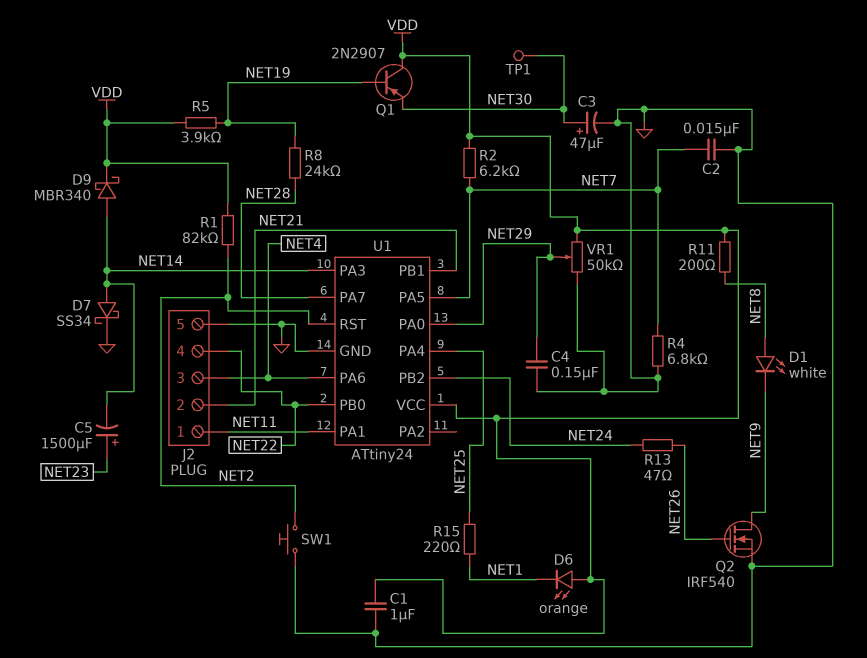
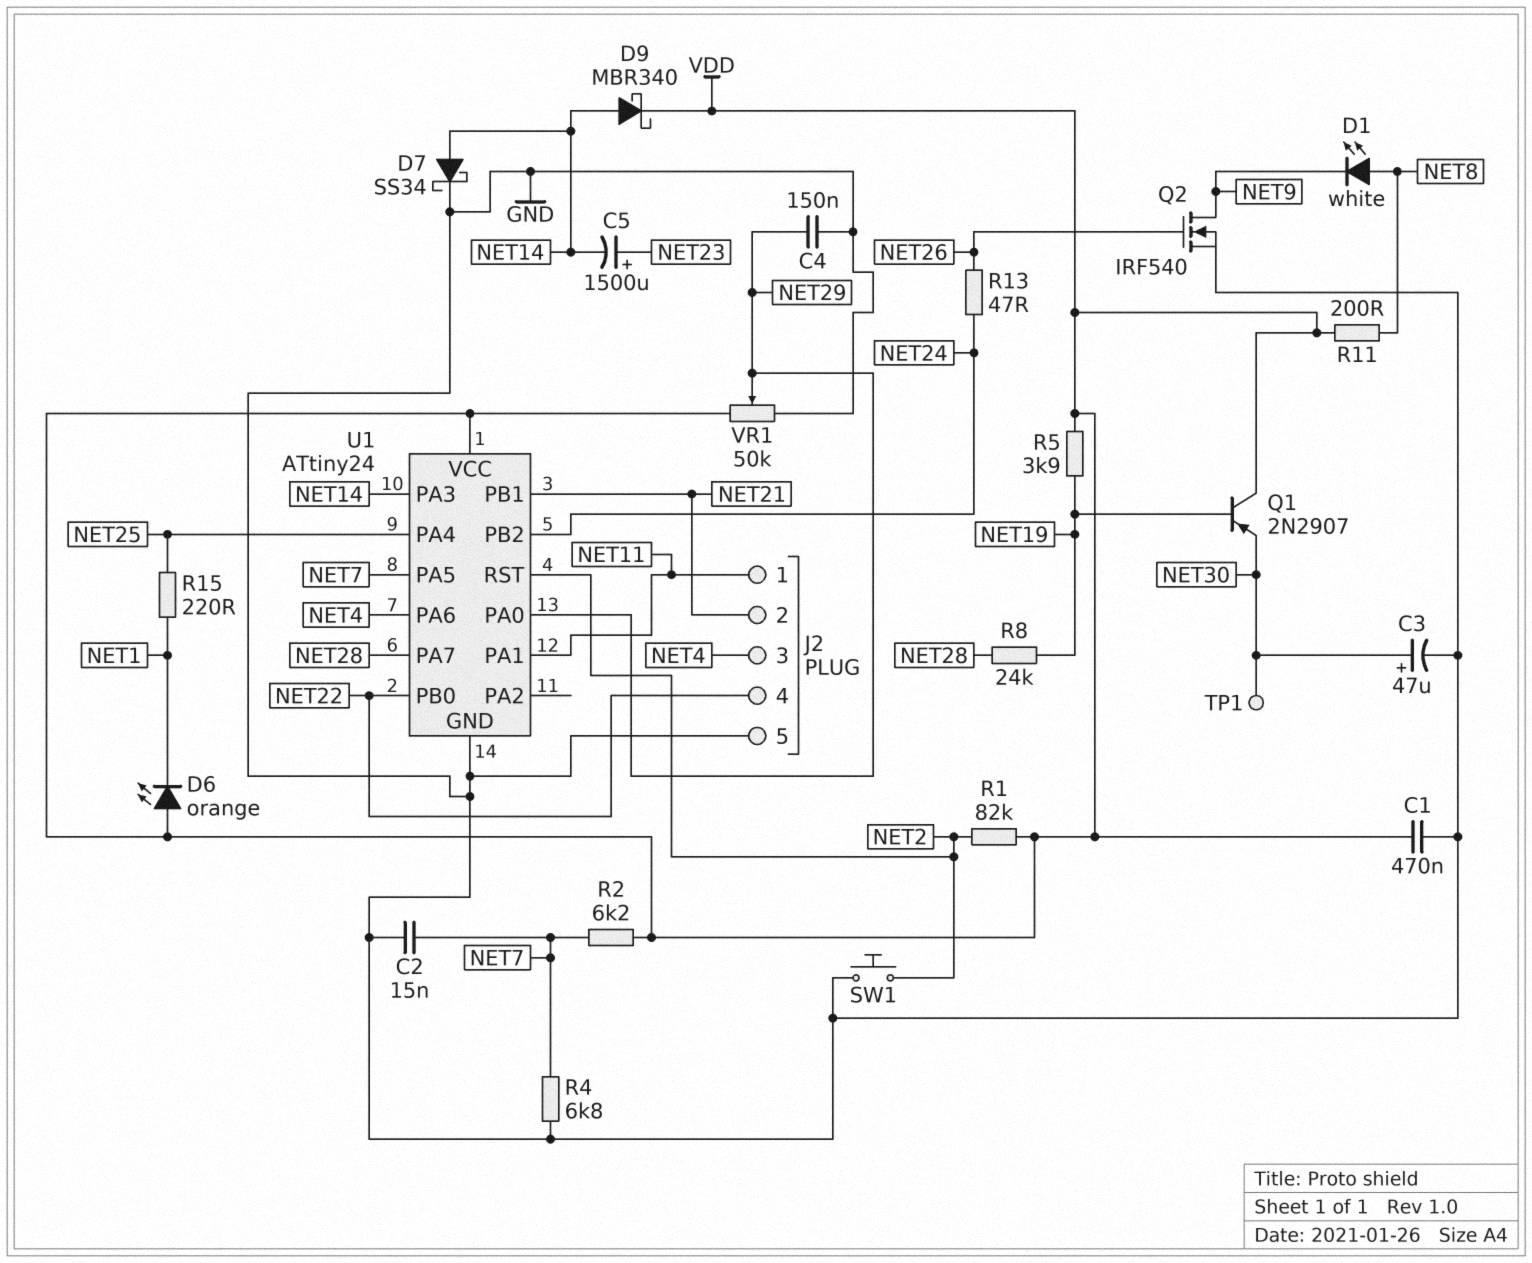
C1: 1uF (GND, VDD) -> 470nF (GND, VDD)

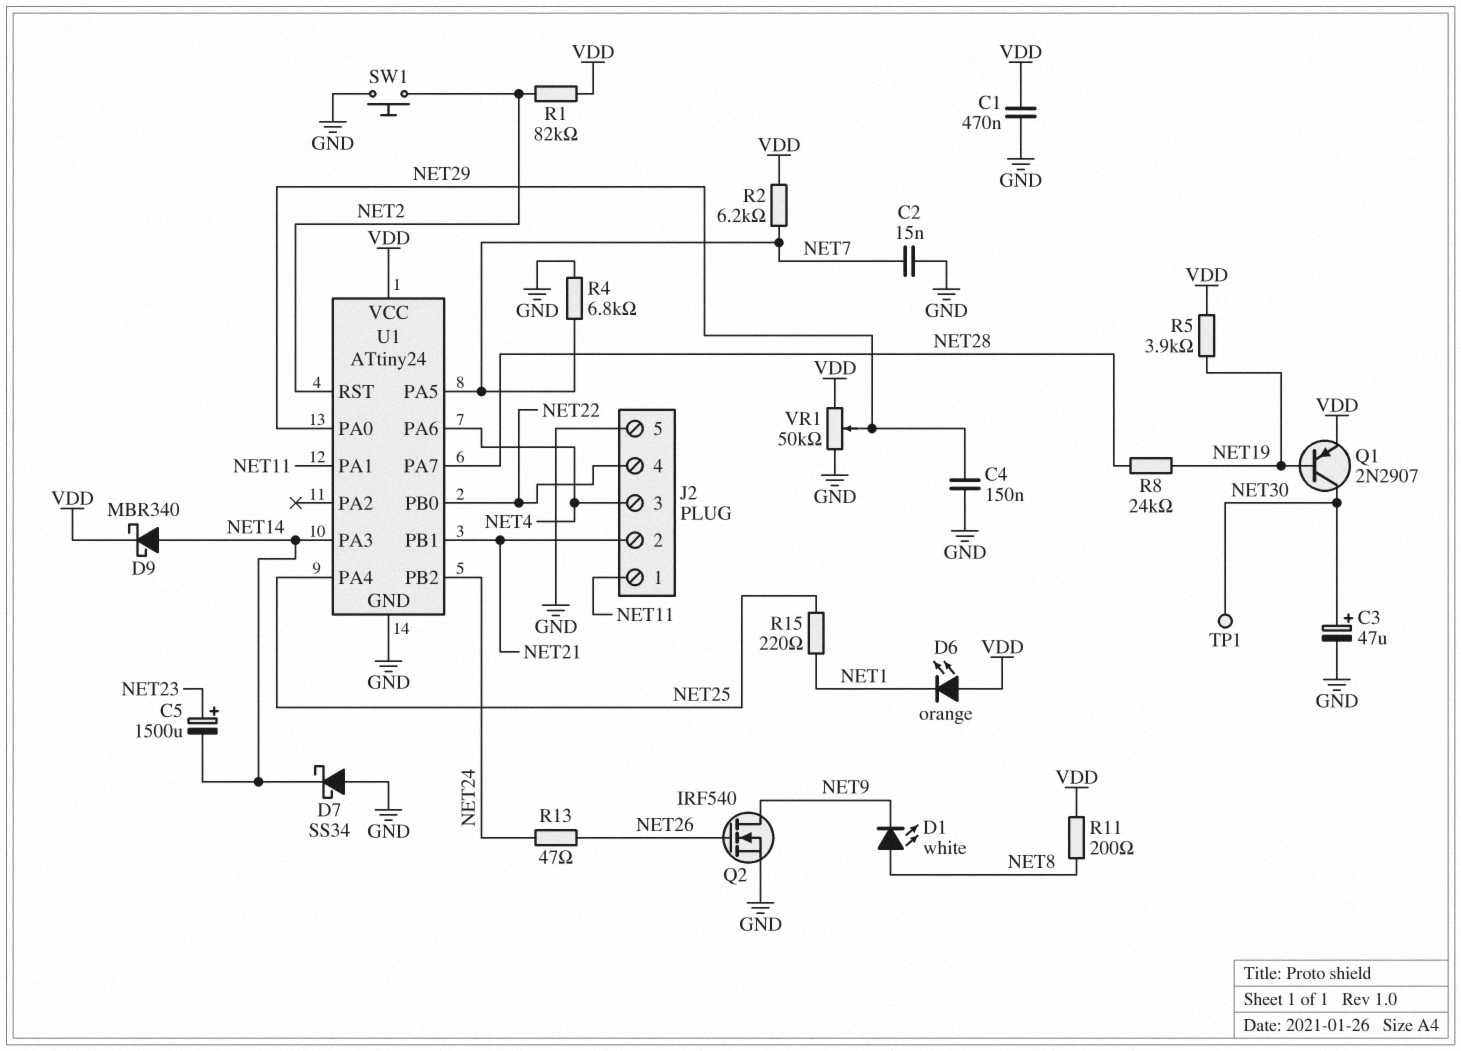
D7: schottky SS34 (A NET14, K GND) -> schottky SS34 (A GND, K NET14)
Q1: PNP 2N2907 (B NET19, C VDD, E NET30) -> PNP 2N2907 (B NET19, C NET30, E VDD)

